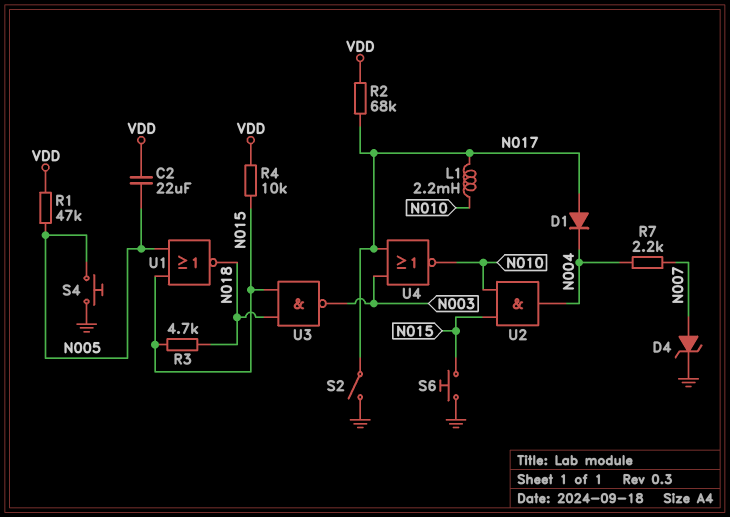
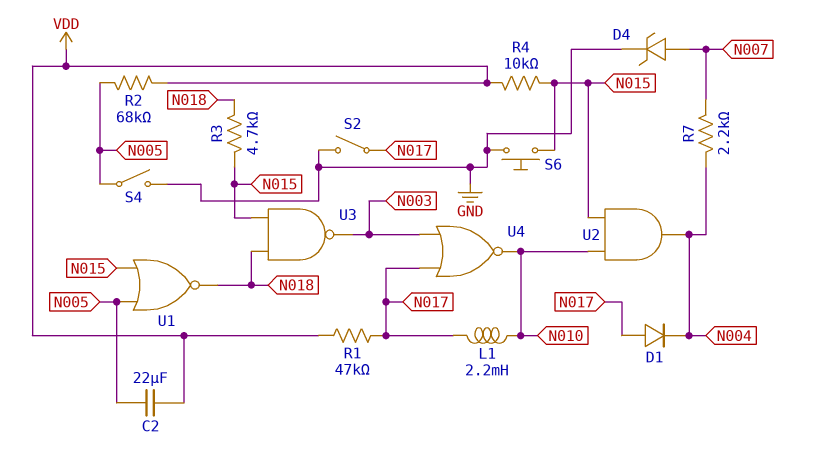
R1: 47k (N005, VDD) -> 47k (N017, VDD)
R2: 68k (N017, VDD) -> 68k (N005, VDD)
S4: button (GND, N005) -> switch (GND, N005)

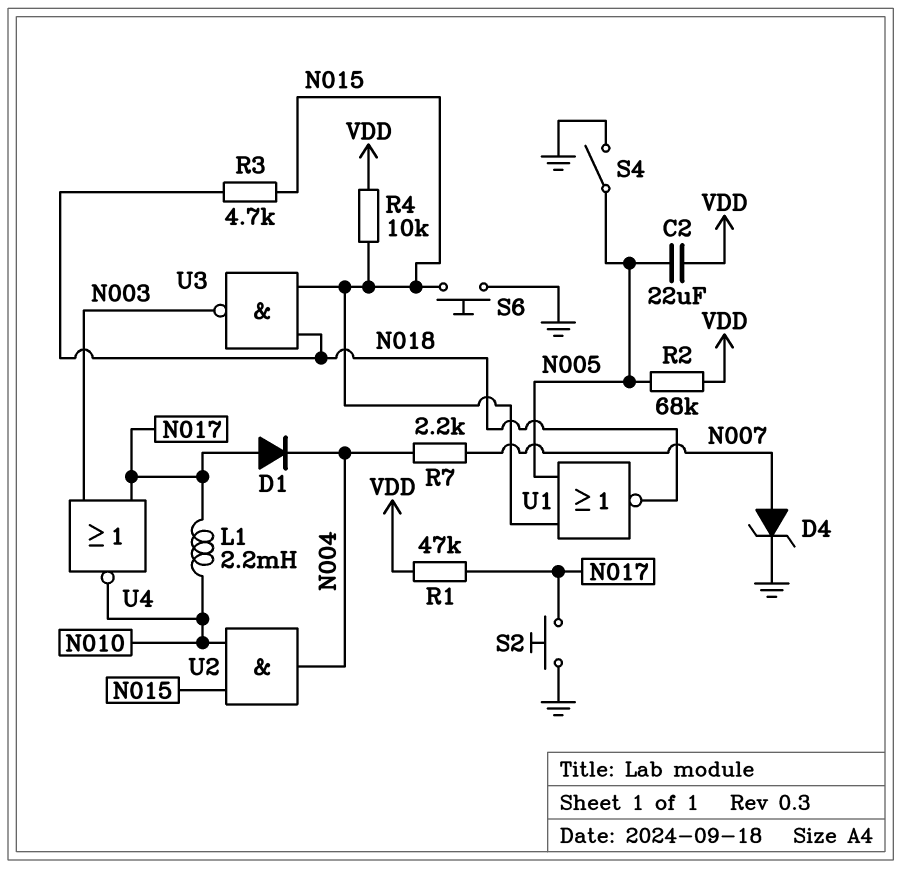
S2: switch (GND, N017) -> button (GND, N017)

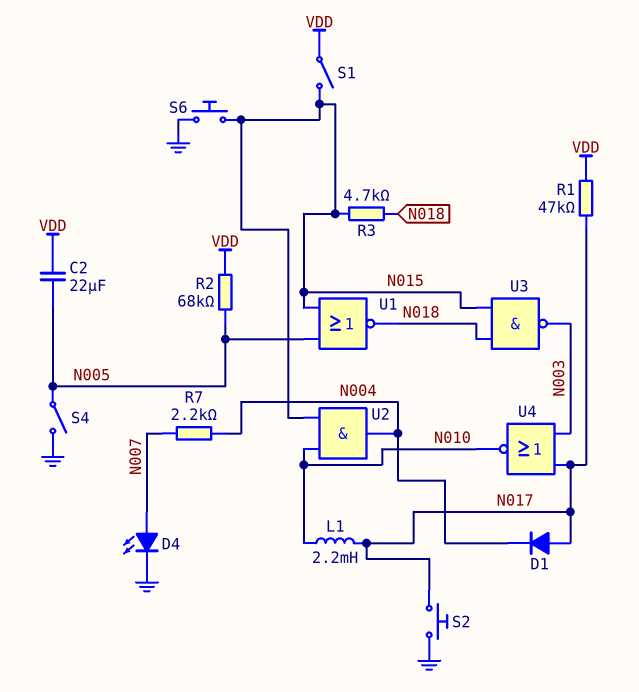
D4: zener (A N007, K GND) -> LED (A N007, K GND)
R4: 10k (N015, VDD) -> none
S1: none -> switch (N015, VDD)

